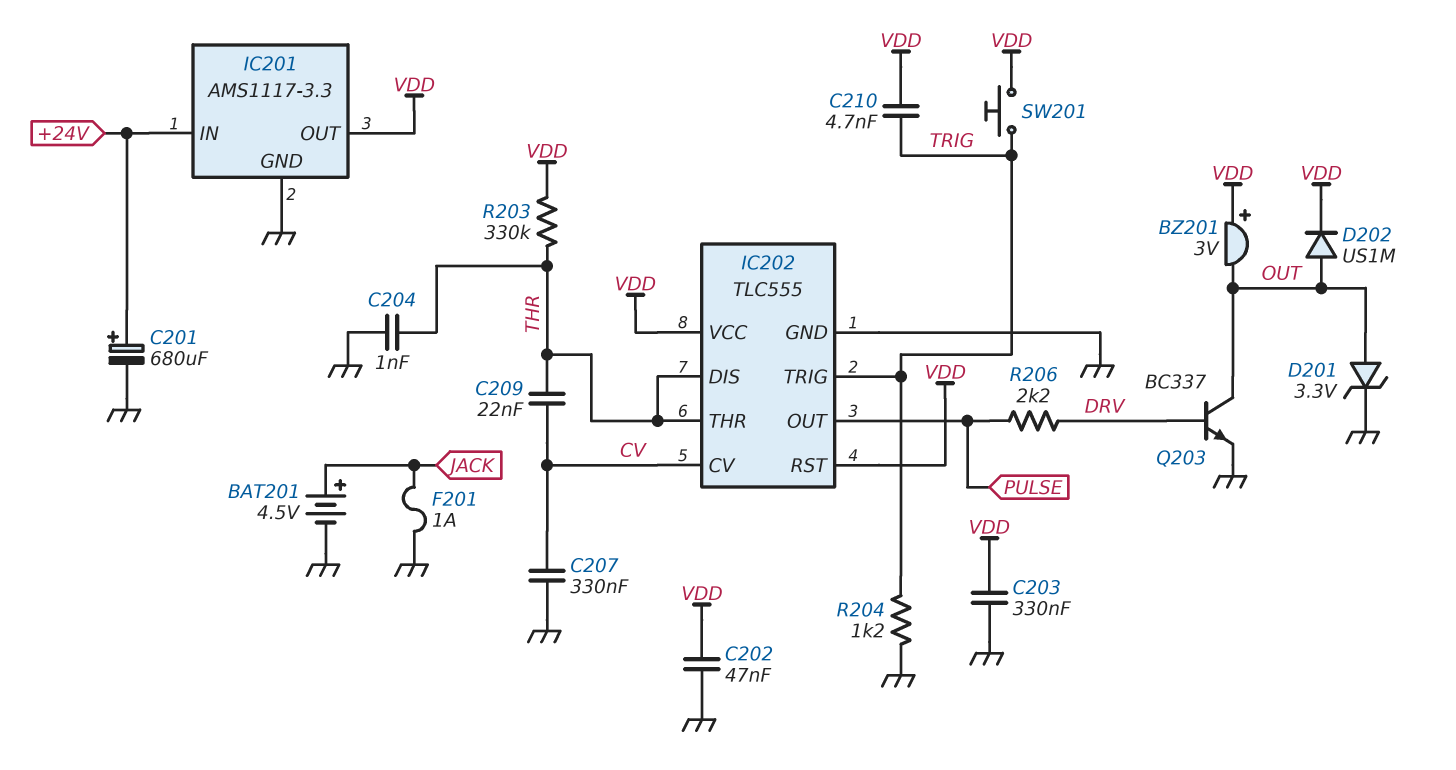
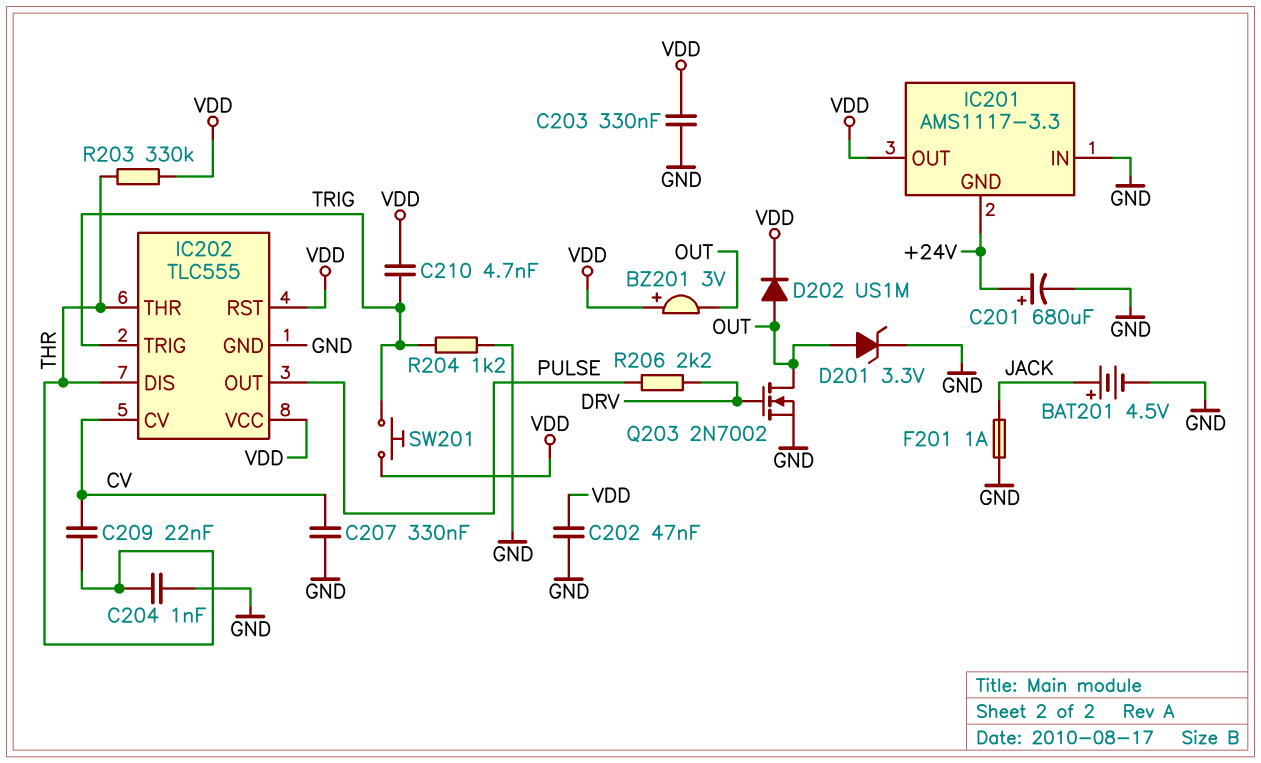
IC201 pin GND: GND -> +24V
IC201 pin IN: +24V -> GND
Q203: NPN BC337 (B DRV, C OUT, E GND) -> NMOS 2N7002 (G DRV, D OUT, S GND)

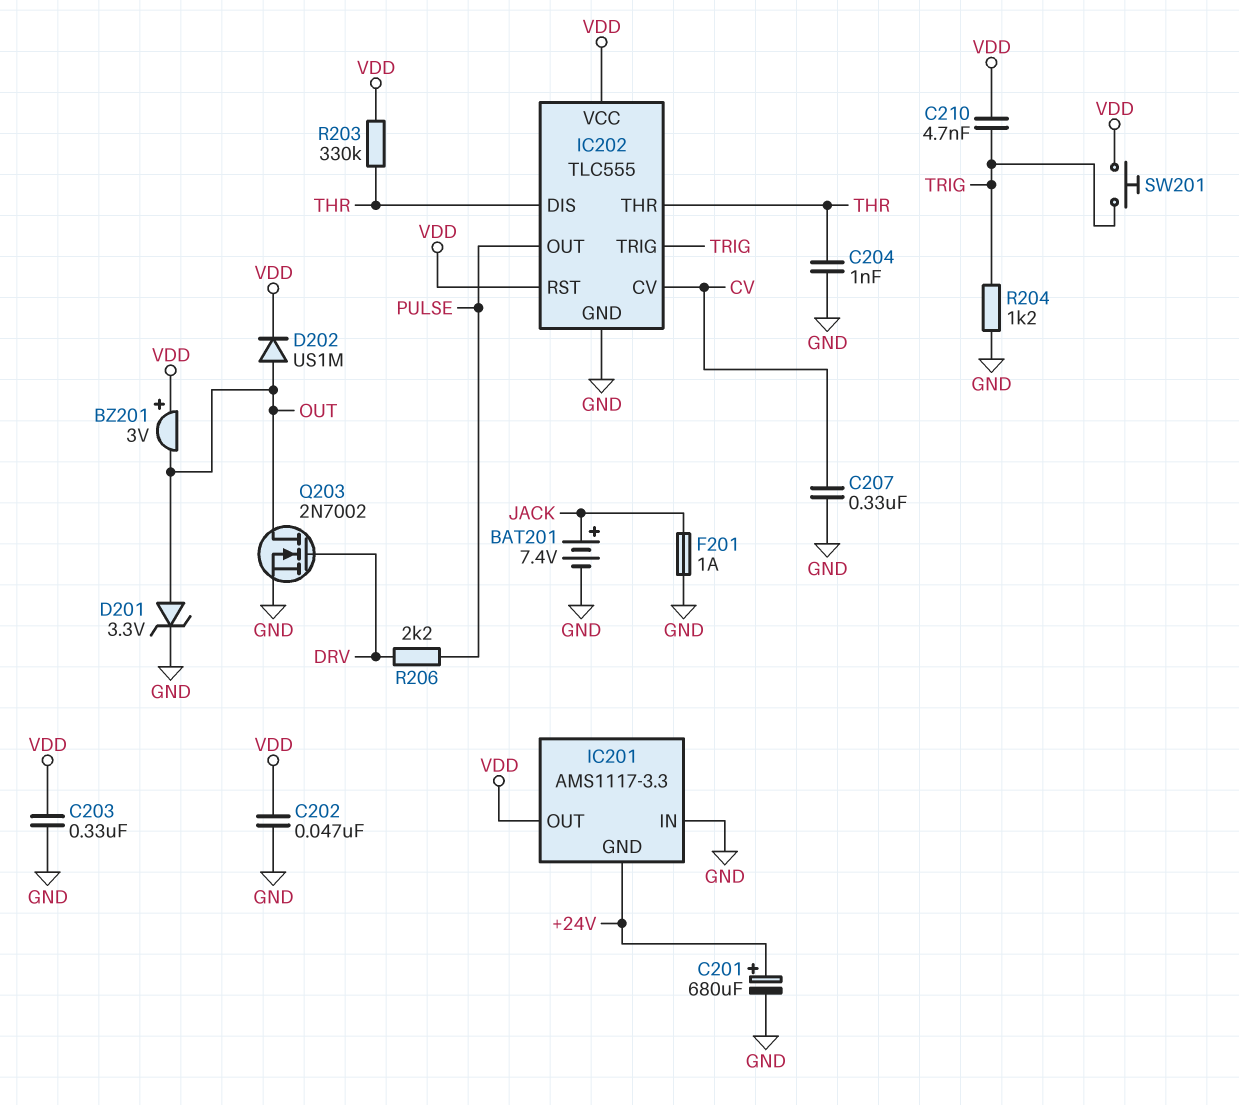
BAT201: 4.5V (plus JACK, minus GND) -> 7.4V (plus JACK, minus GND)
C209: 22nF (CV, THR) -> none

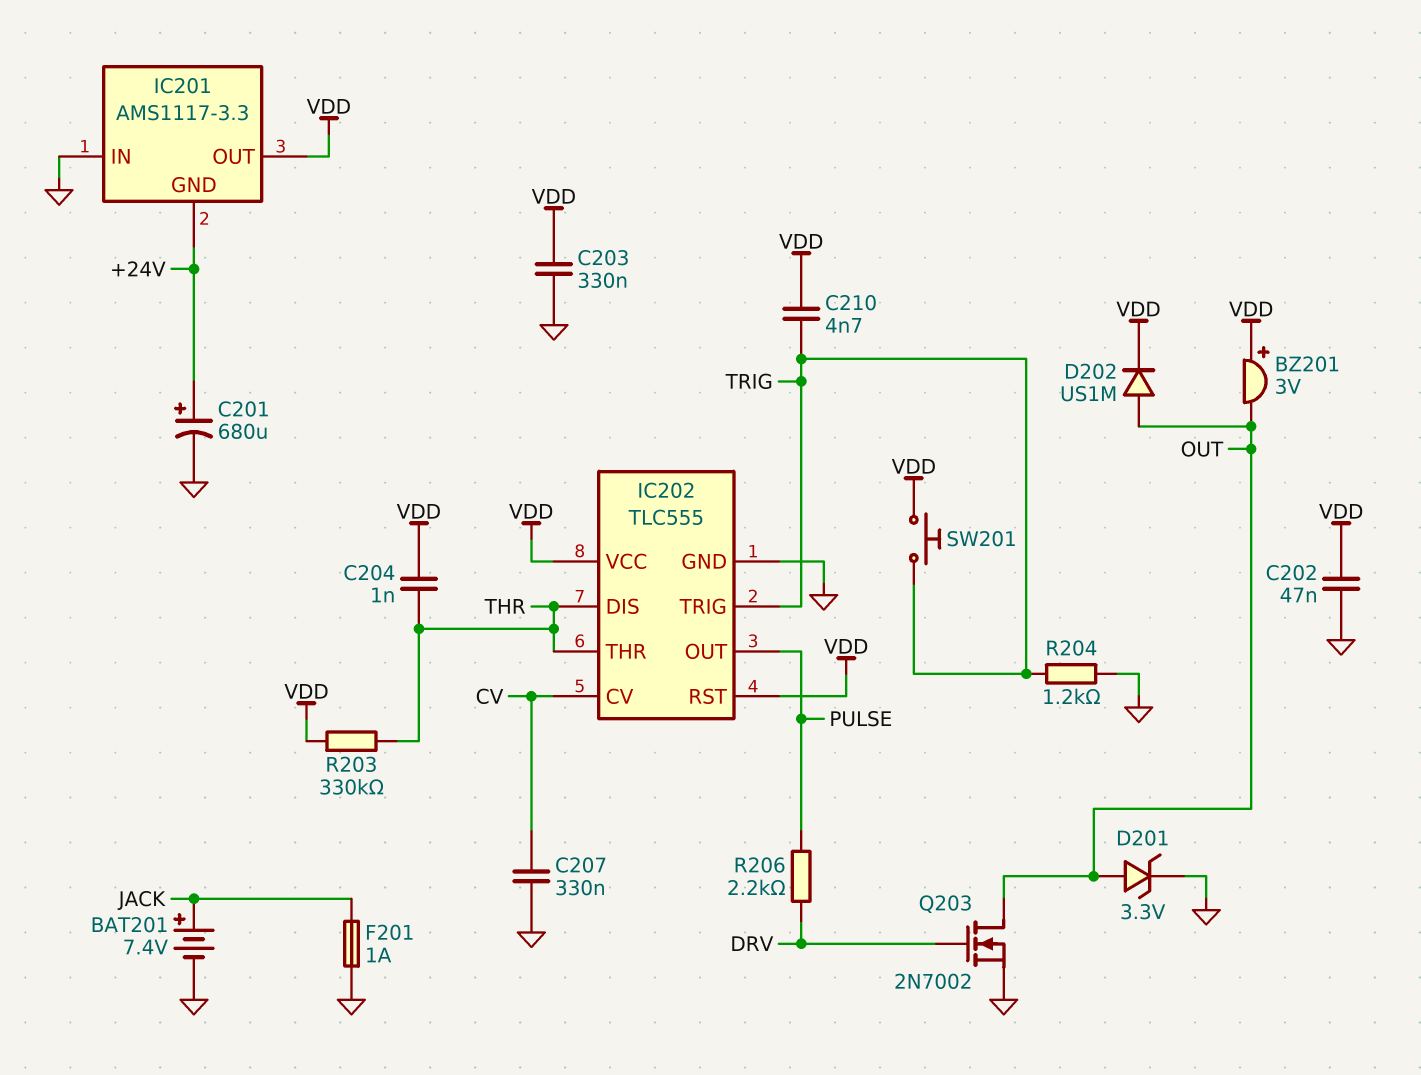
C204: 1nF (GND, THR) -> 1nF (THR, VDD)

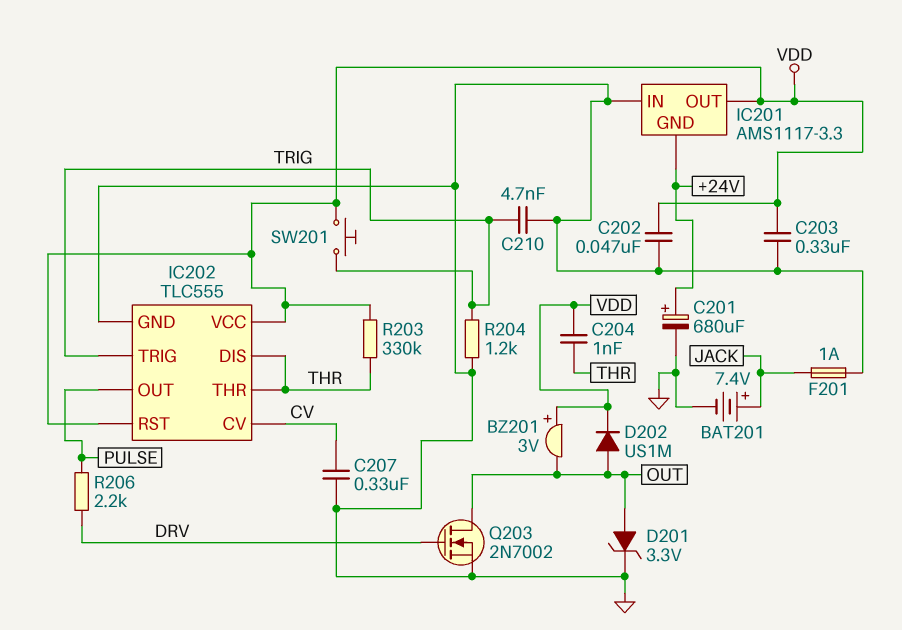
C210: 4.7nF (TRIG, VDD) -> 4.7nF (GND, TRIG)

